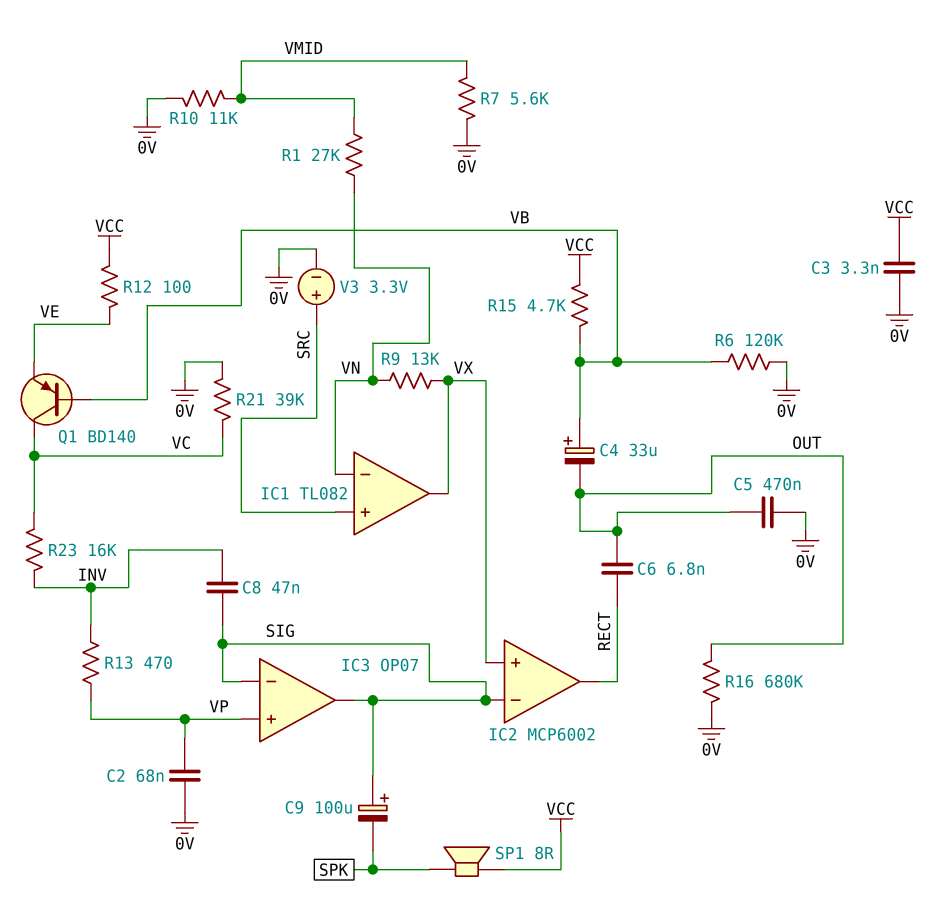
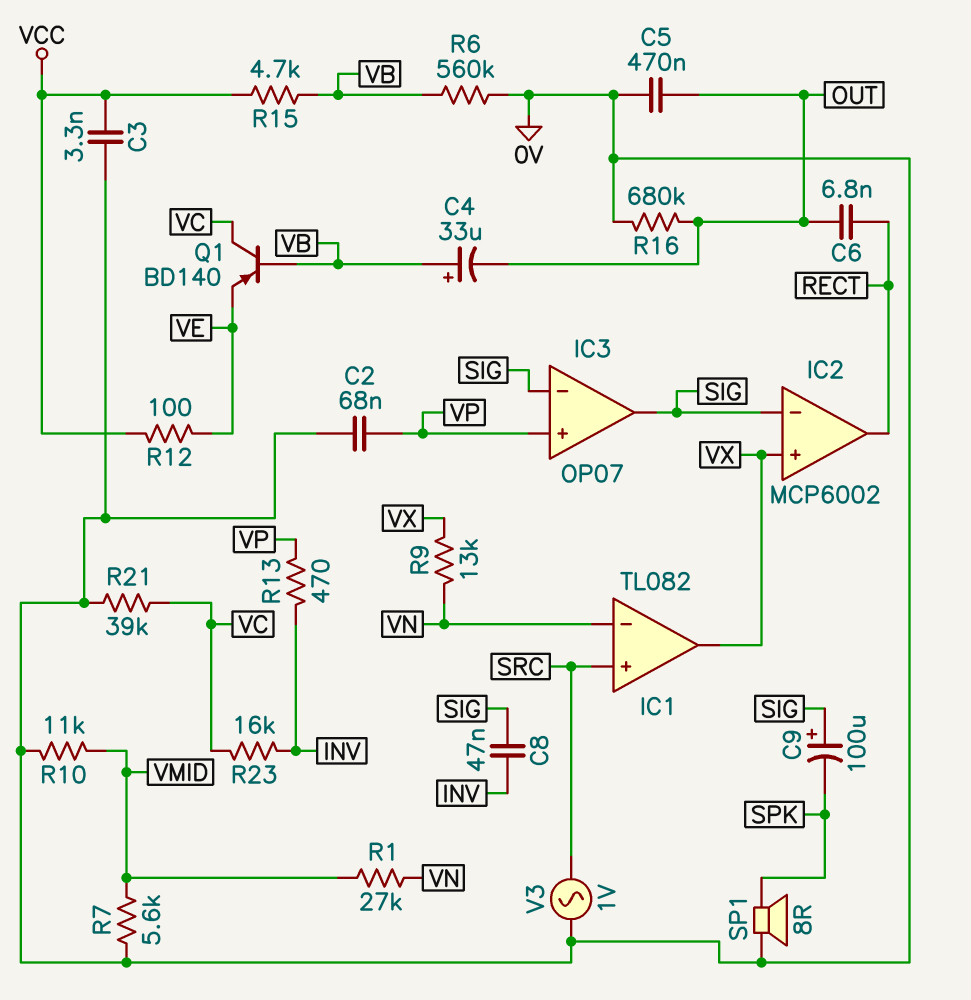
R6: 120k (0V, VB) -> 560k (0V, VB)
SP1: speaker 8R (SPK, VCC) -> speaker 8R (0V, SPK)
V3: 3.3V (plus SRC, minus 0V) -> AC 1V (0V, SRC)

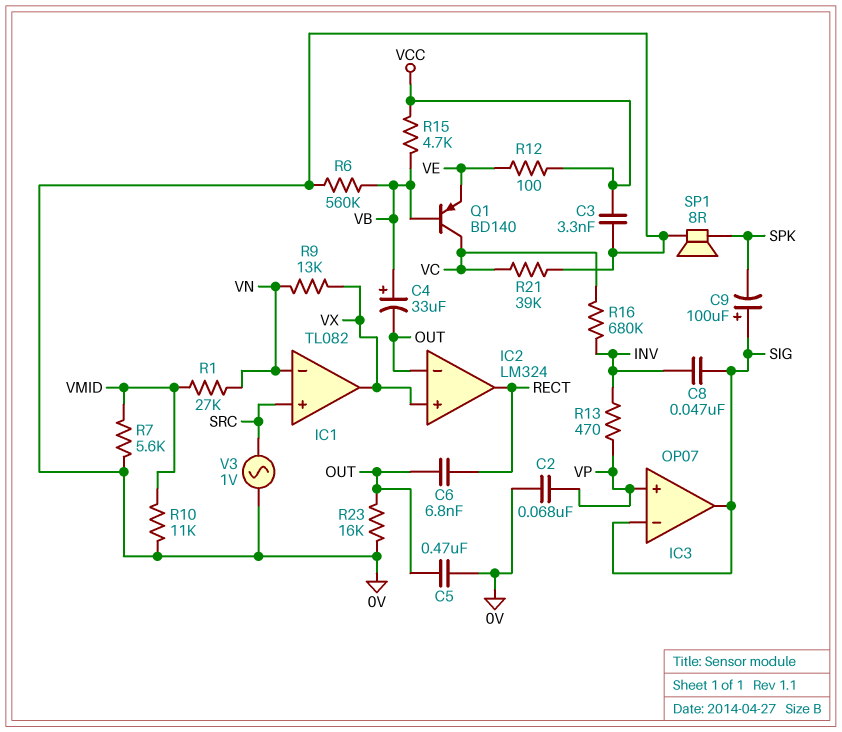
IC2: MCP6002 -> LM324
IC2 pin in-: SIG -> OUT
R16: 680k (0V, OUT) -> 680k (INV, VC)
R23: 16k (INV, VC) -> 16k (0V, OUT)

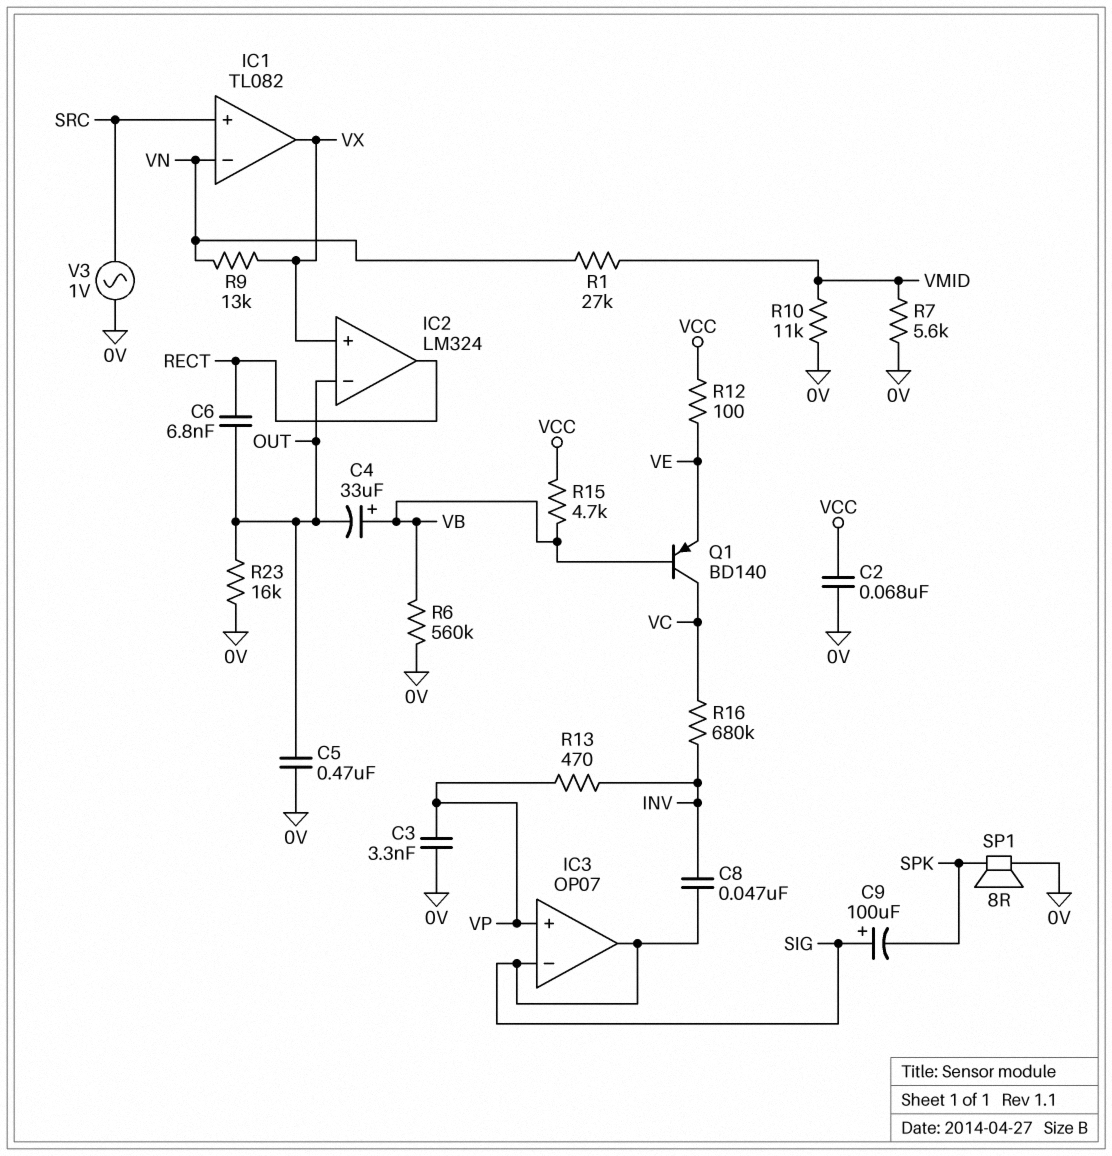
C2: 68nF (0V, VP) -> 68nF (0V, VCC)
C3: 3.3nF (0V, VCC) -> 3.3nF (0V, VP)
R21: 39k (0V, VC) -> none

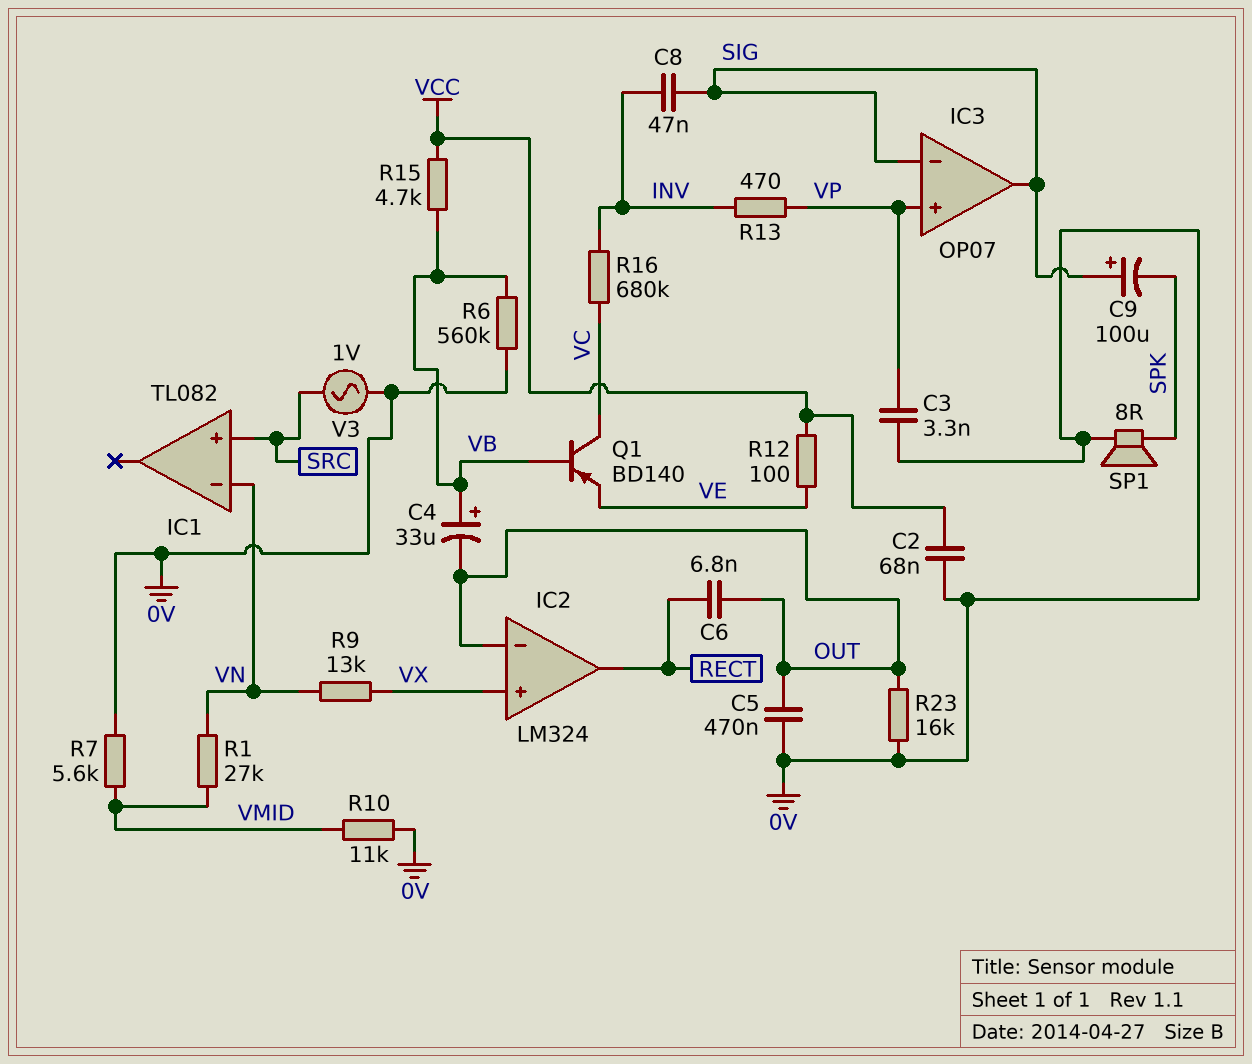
IC1 pin out: VX -> none

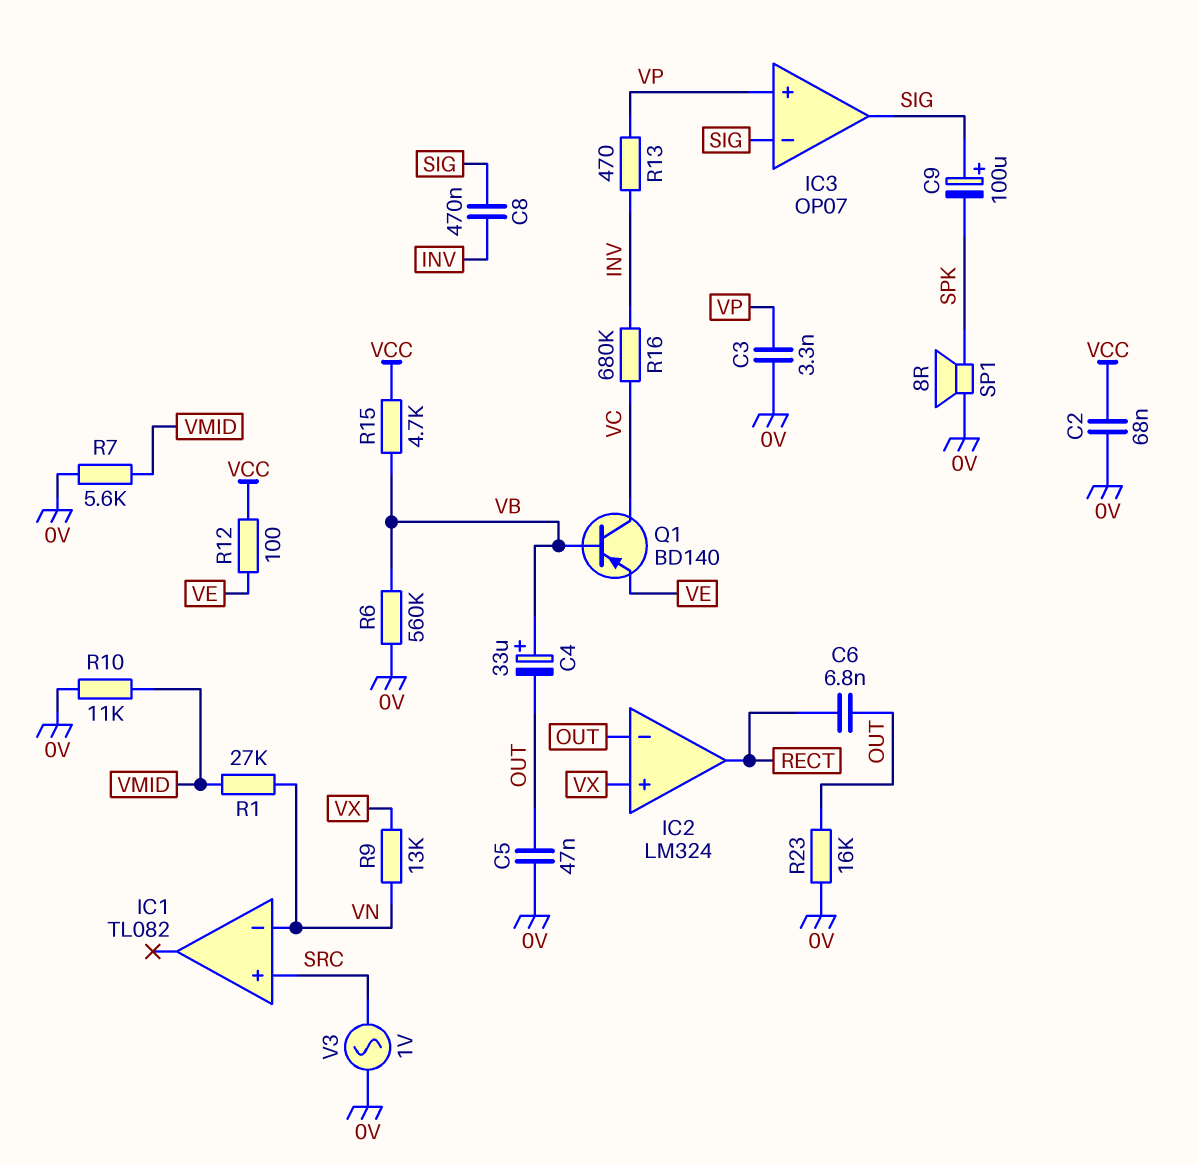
C5: 470nF (0V, OUT) -> 47nF (0V, OUT)
C8: 47nF (INV, SIG) -> 470nF (INV, SIG)

